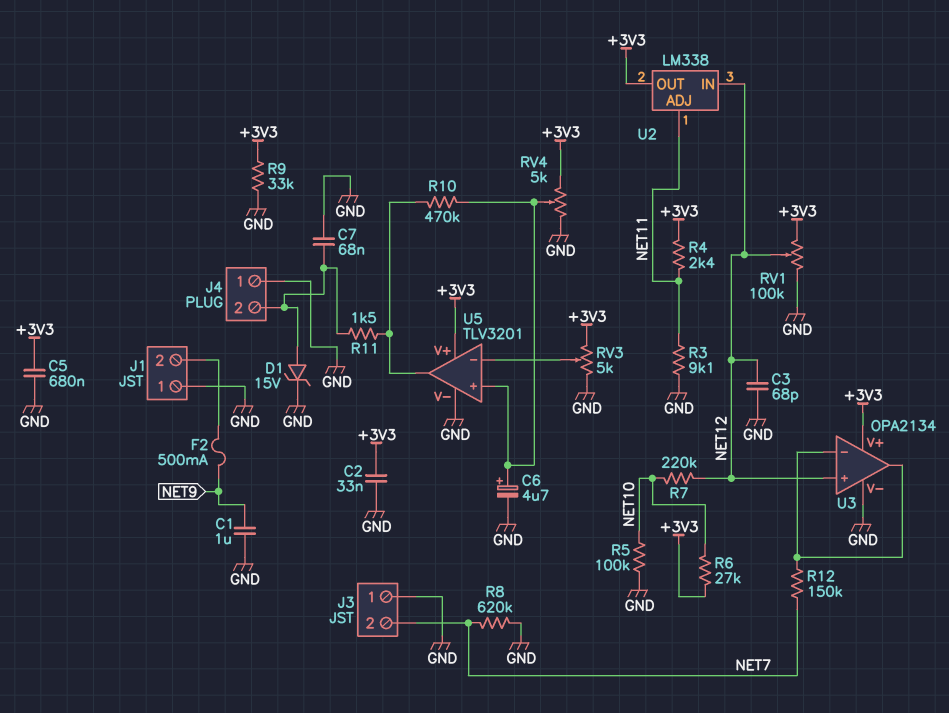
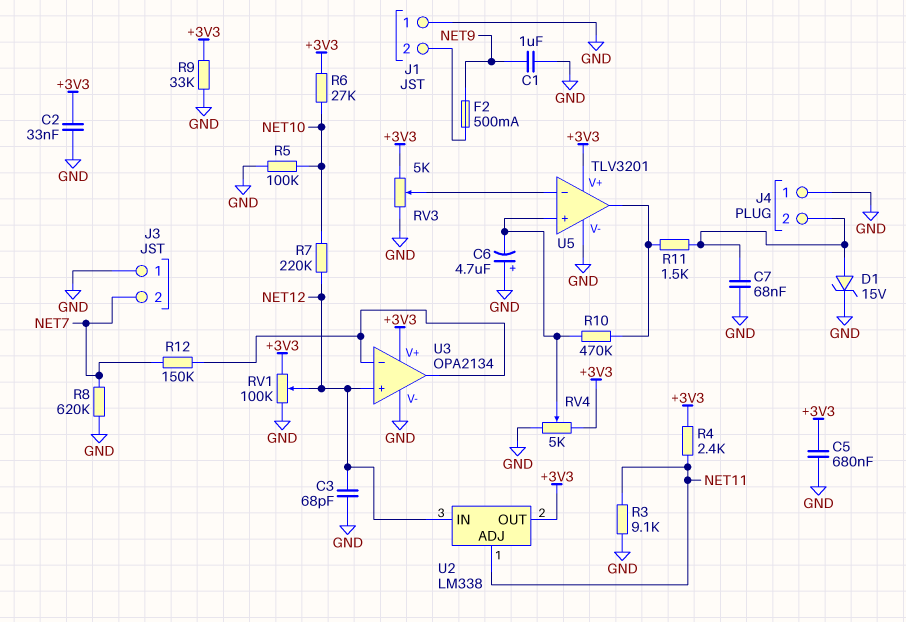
C6: 4.7uF (plus U5/in+, minus GND) -> 4.7uF (plus GND, minus U5/in+)

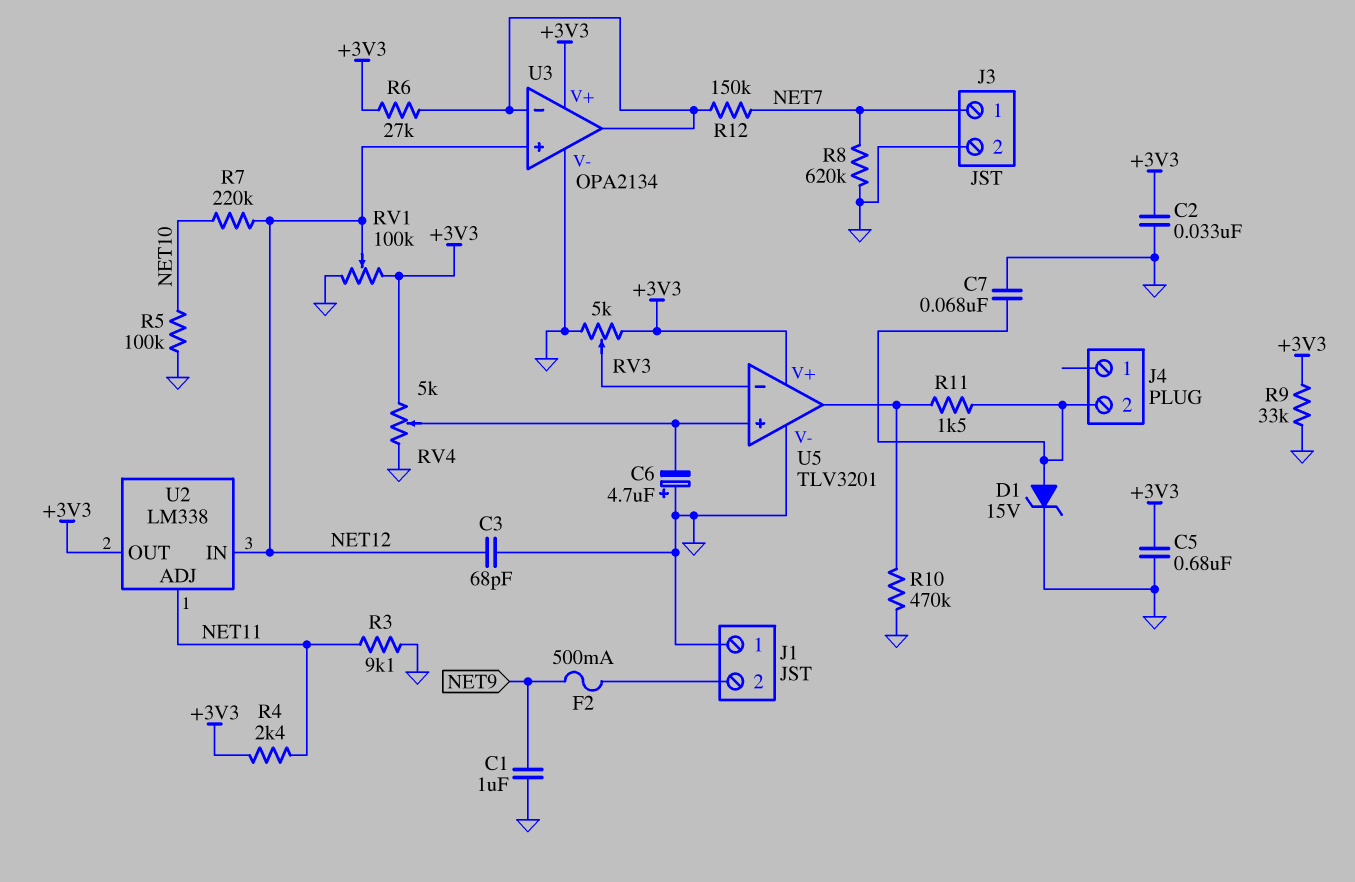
J3 pin 1: GND -> NET7
J3 pin 2: NET7 -> GND
J4 pin 1: GND -> none
R6: 27k (+3V3, NET10) -> 27k (+3V3, U3/in-)
R10: 470k (U5/in+, U5/out) -> 470k (GND, U5/out)

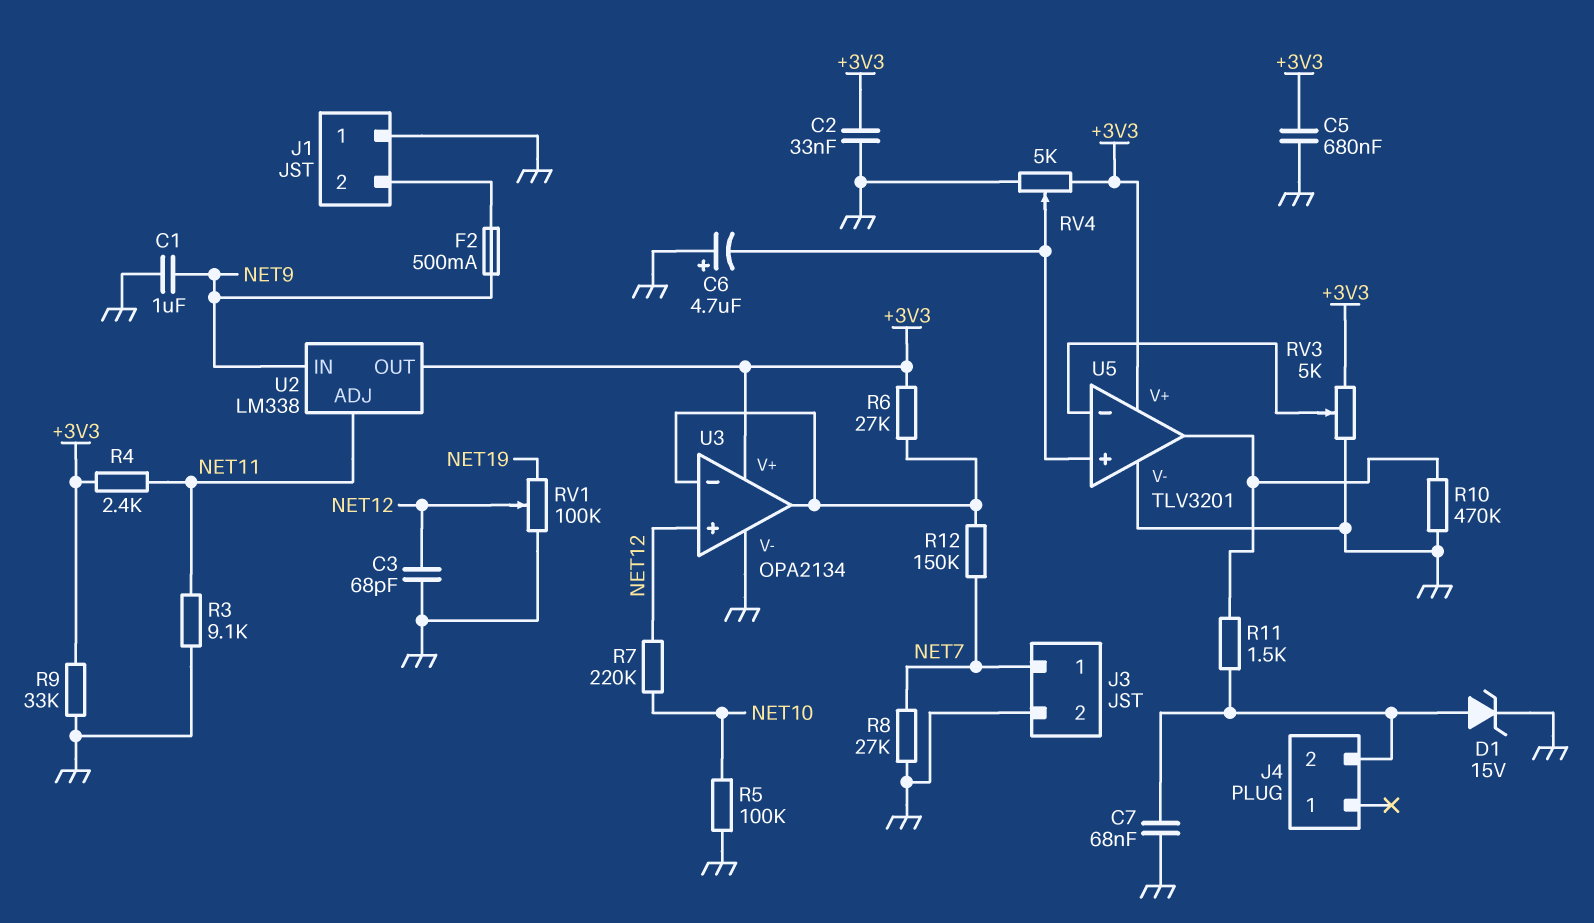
R8: 620k (GND, NET7) -> 27k (GND, NET7)
RV1: 100k (+3V3, GND, wiper NET12) -> 100k (GND, NET19, wiper NET12)
U2 pin IN: NET12 -> NET9

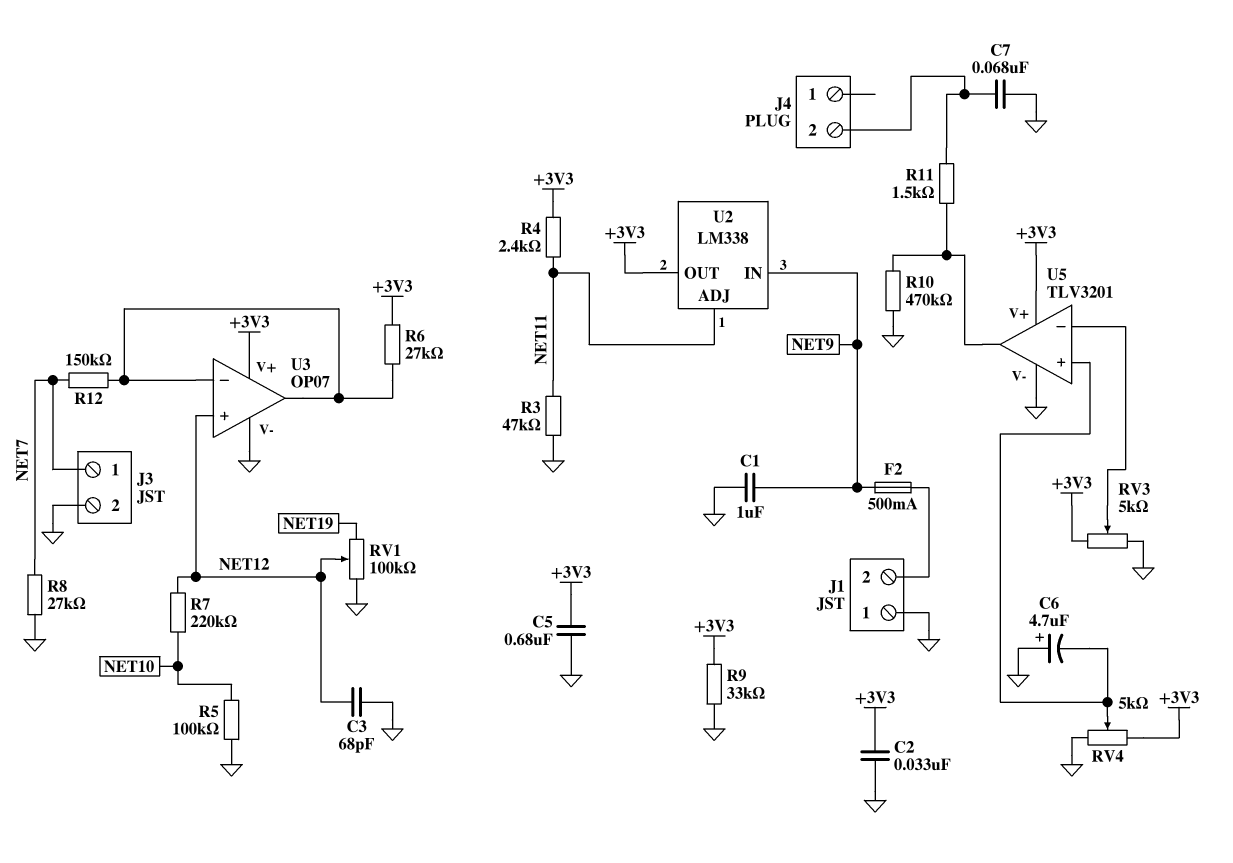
D1: zener 15V (A J4/2, K GND) -> none
R3: 9.1k (GND, NET11) -> 47k (GND, NET11)
U3: OPA2134 -> OP07

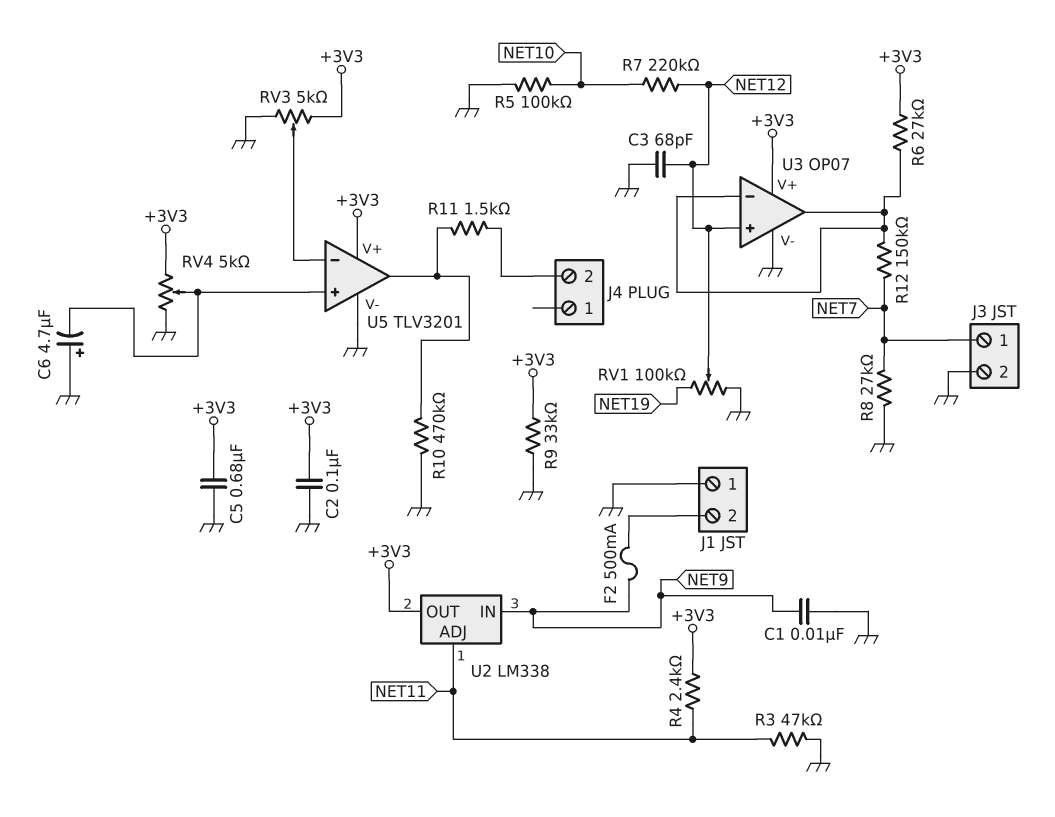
C1: 1uF (GND, NET9) -> 10nF (GND, NET9)
C2: 33nF (+3V3, GND) -> 100nF (+3V3, GND)
C7: 68nF (GND, J4/2) -> none

